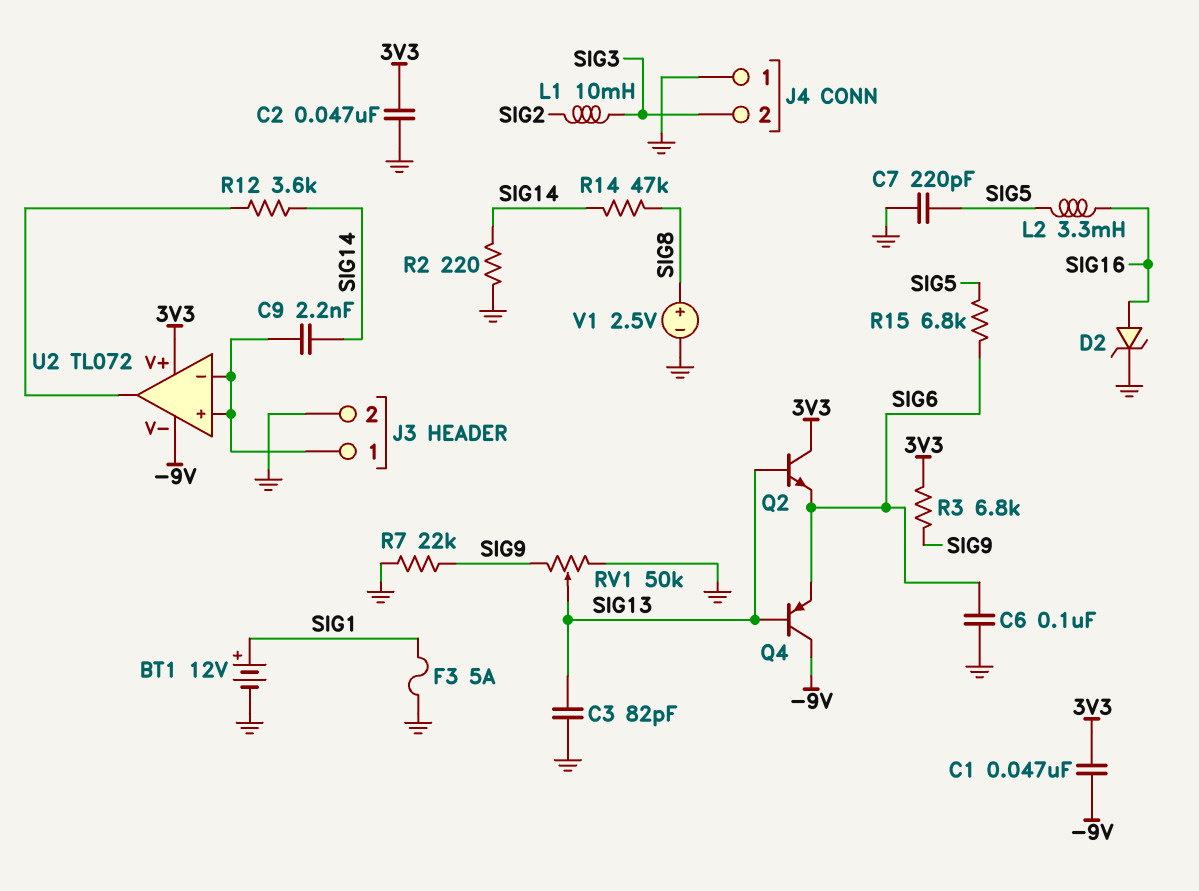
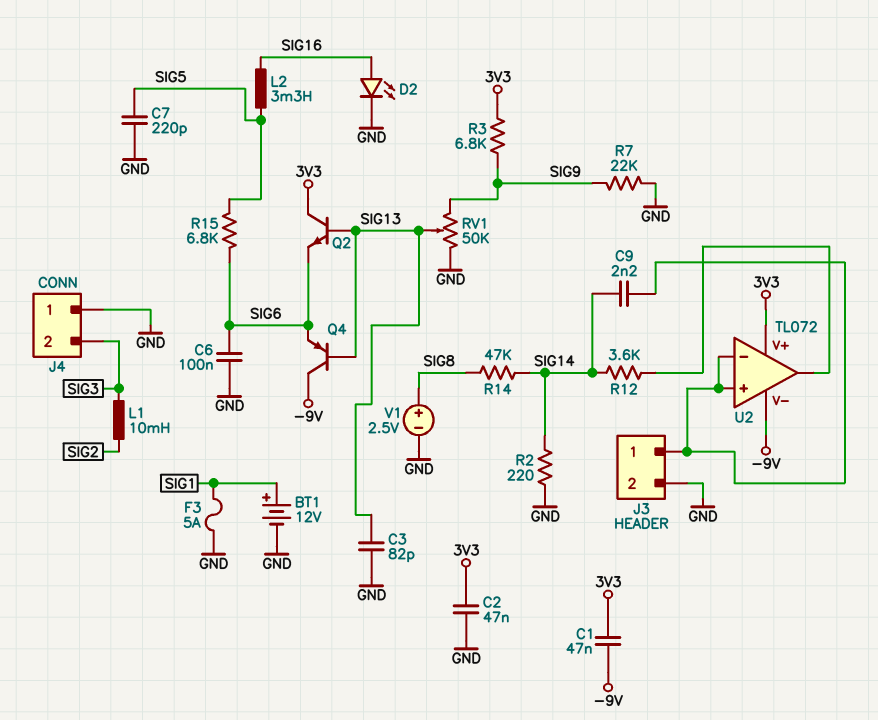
D2: zener (A SIG16, K GND) -> LED (A SIG16, K GND)

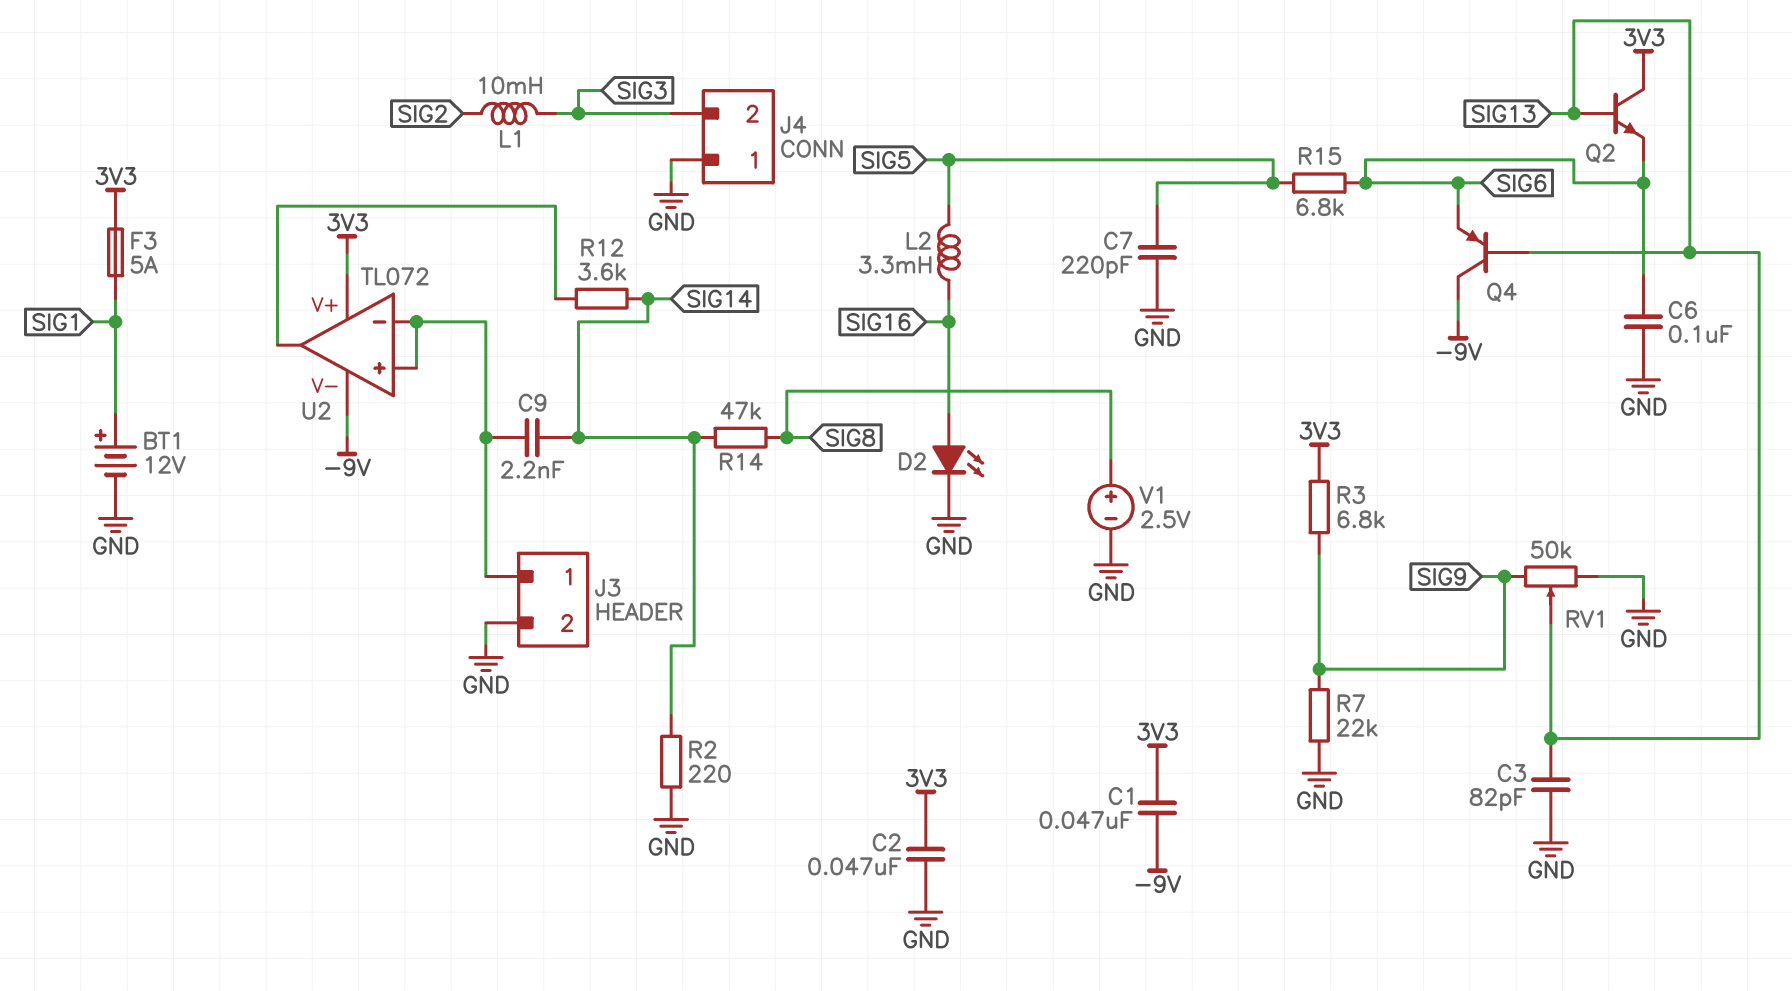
F3: 5A (GND, SIG1) -> 5A (3V3, SIG1)

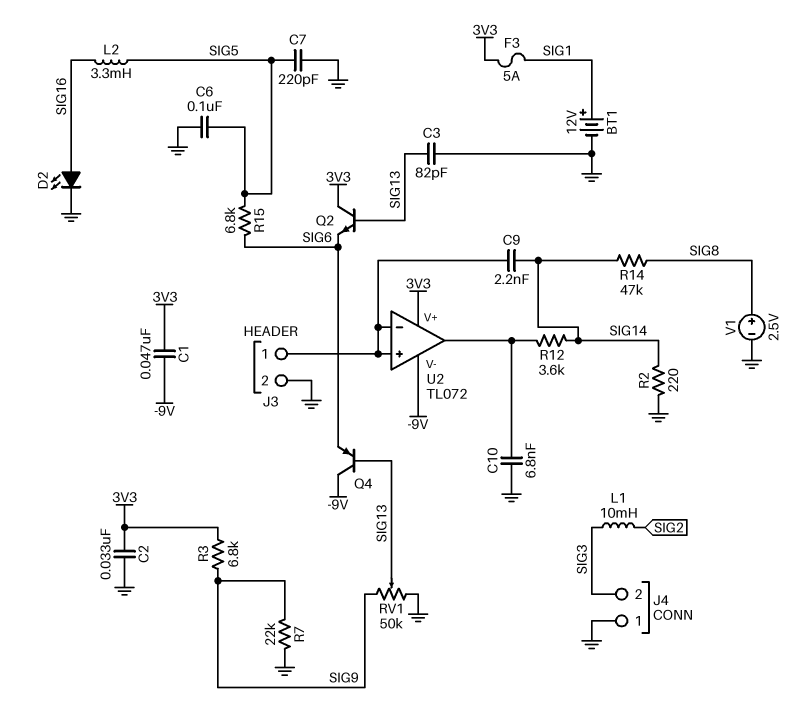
C2: 47nF (3V3, GND) -> 33nF (3V3, GND)
C6: 100nF (GND, SIG6) -> 100nF (GND, SIG5)
C10: none -> 6.8nF (GND, U2/out)

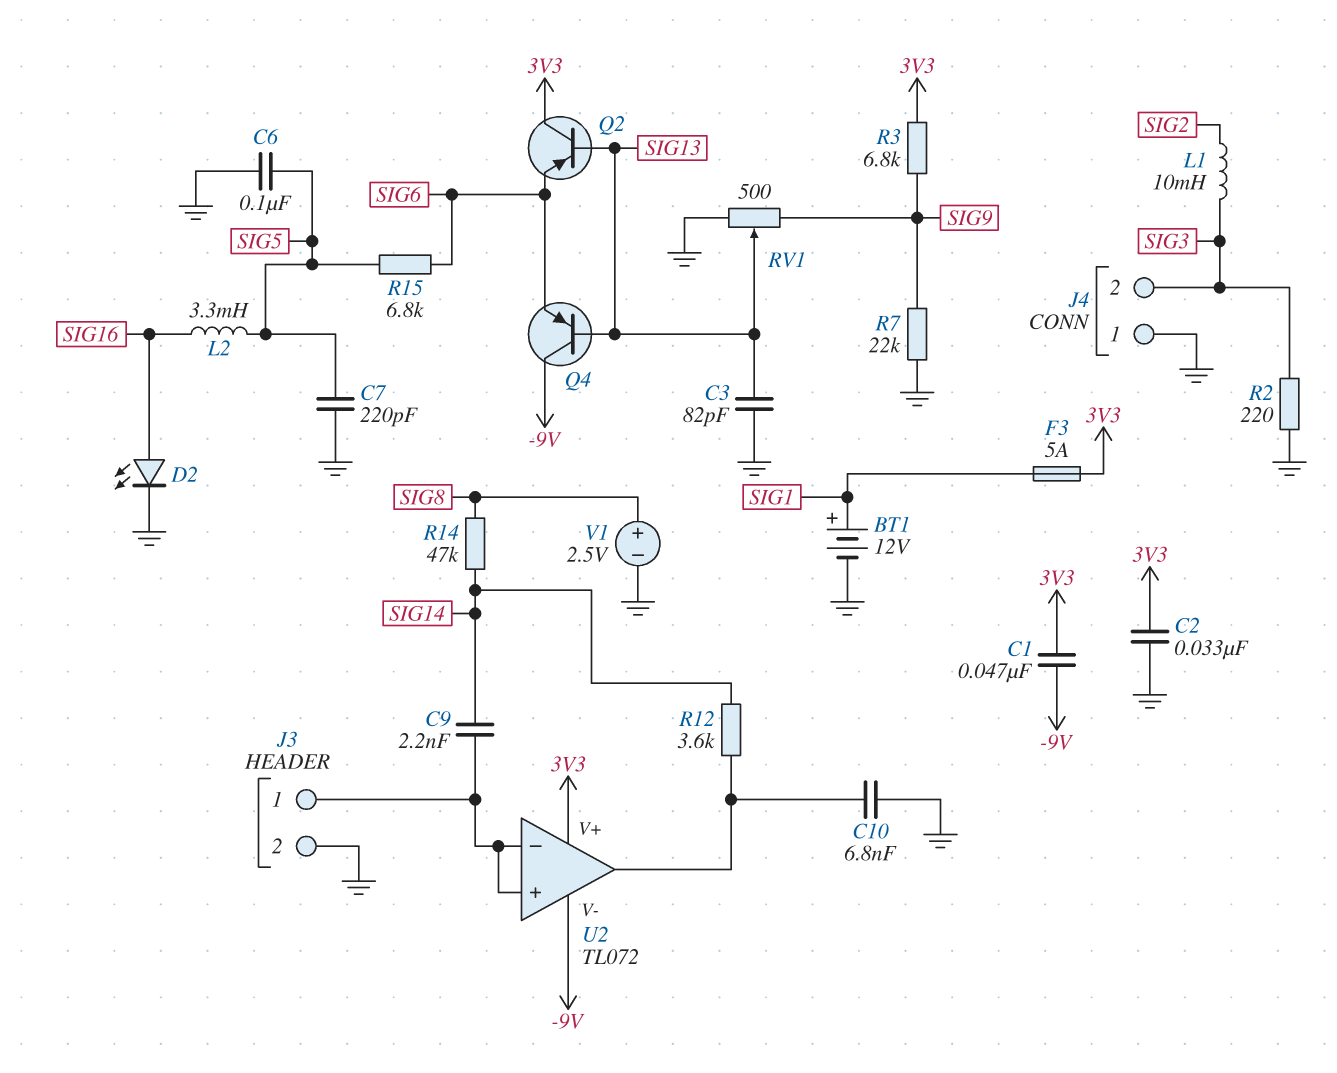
Q2: NPN (B SIG13, C 3V3, E SIG6) -> PNP (B SIG13, C 3V3, E SIG6)
R2: 220 (GND, SIG14) -> 220 (GND, SIG3)
RV1: 50k (GND, SIG9, wiper SIG13) -> 500 (GND, SIG9, wiper SIG13)

